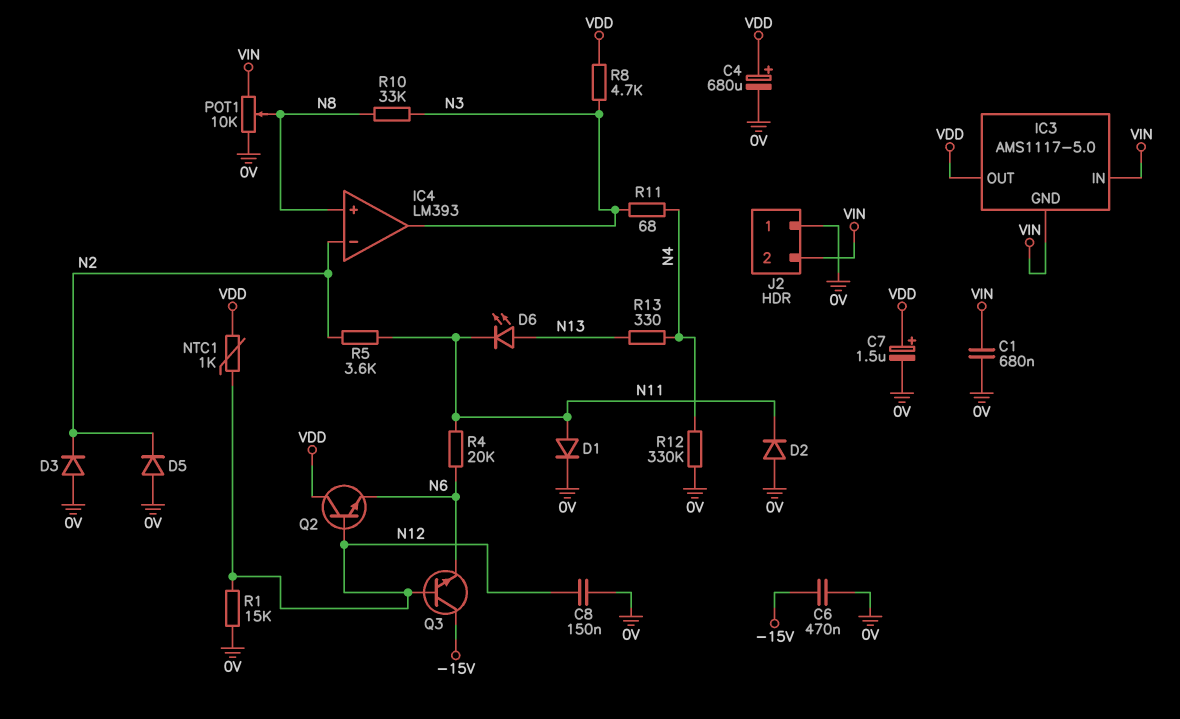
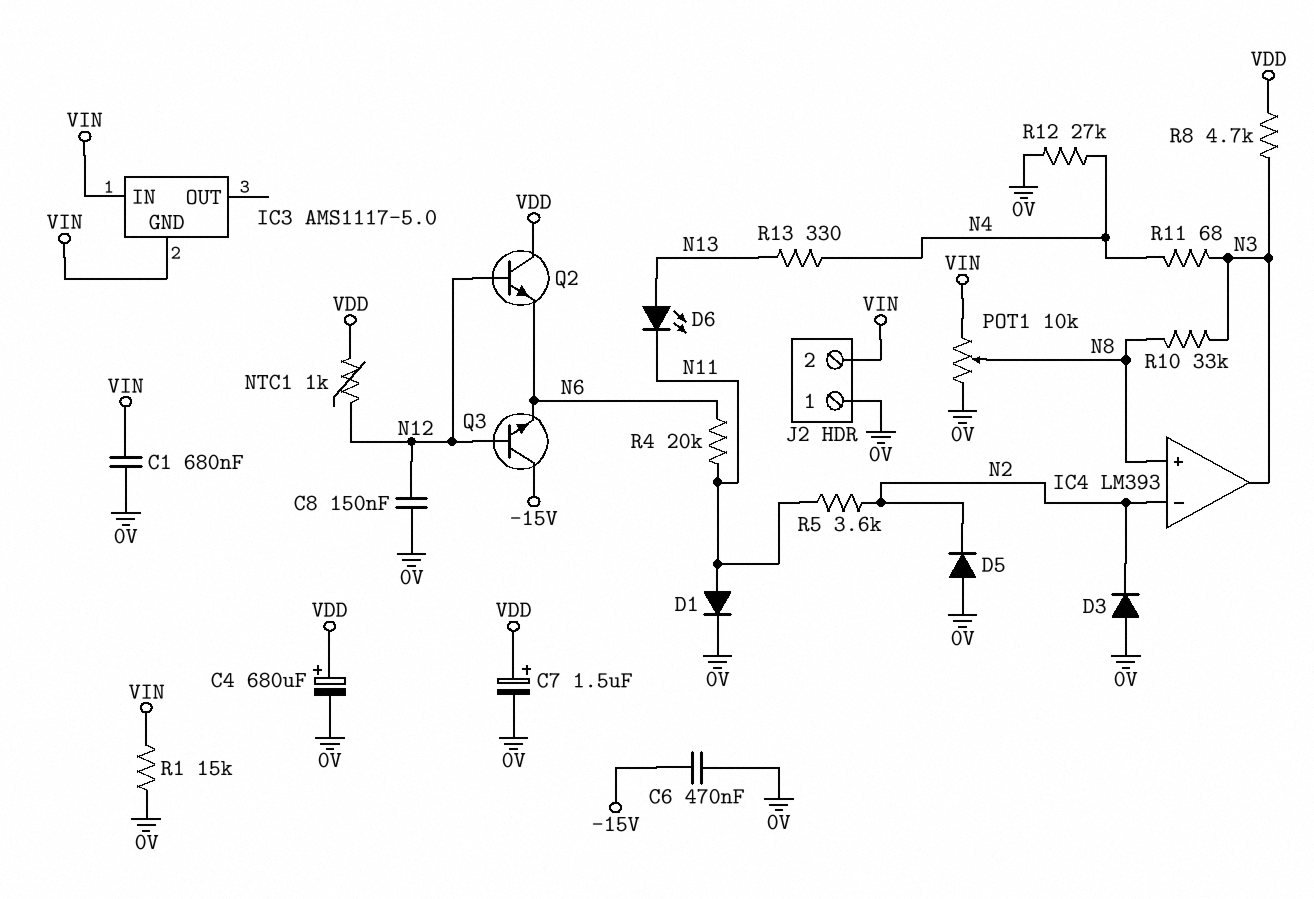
D2: diode (A 0V, K N11) -> none
IC3 pin OUT: VDD -> none
R1: 15k (0V, N12) -> 15k (0V, VIN)
R12: 330k (0V, N4) -> 27k (0V, N4)

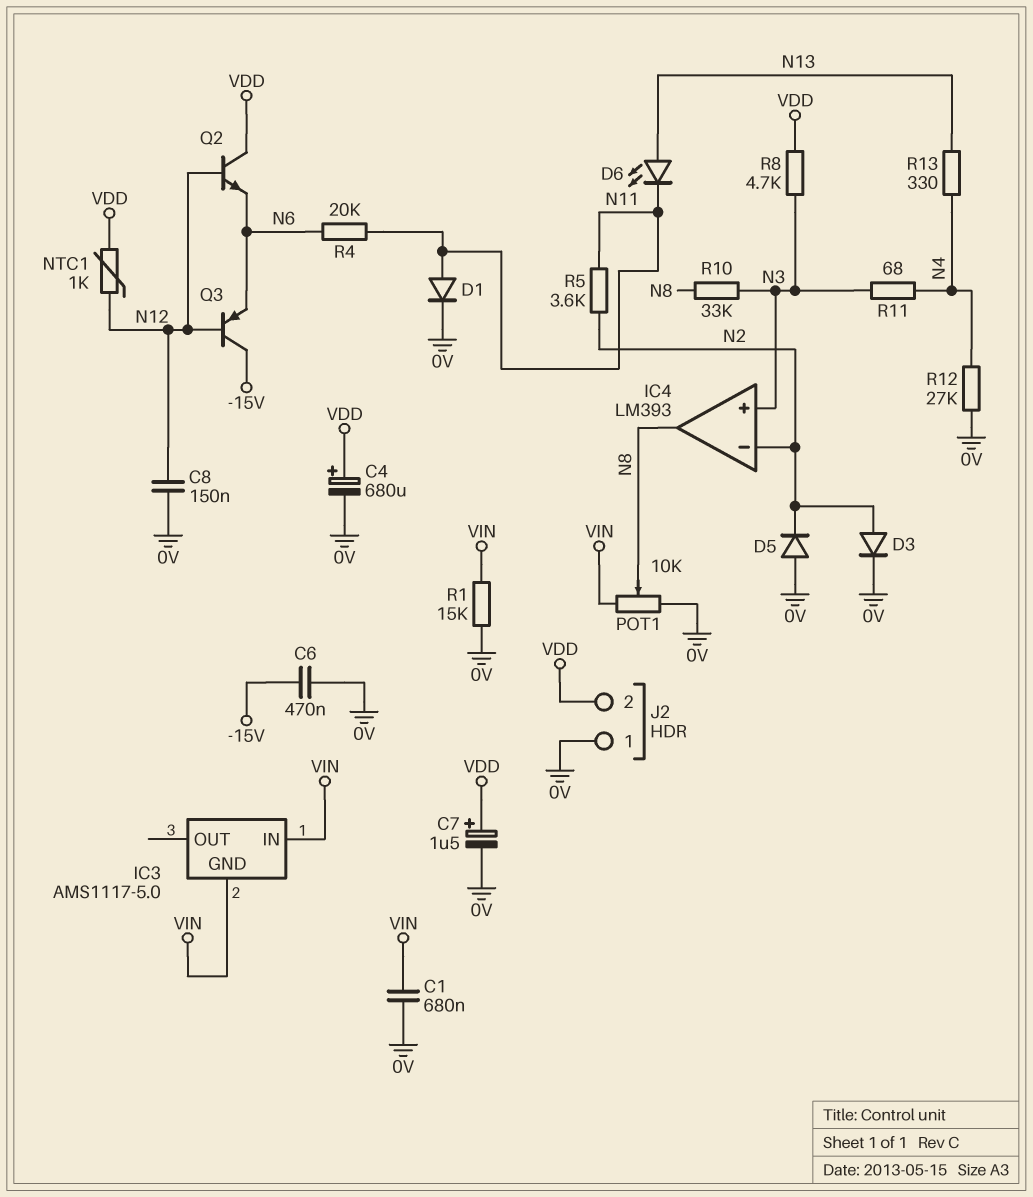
D3: diode (A 0V, K N2) -> diode (A N2, K 0V)
IC4 pin in+: N8 -> N3
IC4 pin out: N3 -> N8
J2 pin 2: VIN -> VDD
Q3: NPN (B N12, C -15V, E N6) -> PNP (B N12, C -15V, E N6)

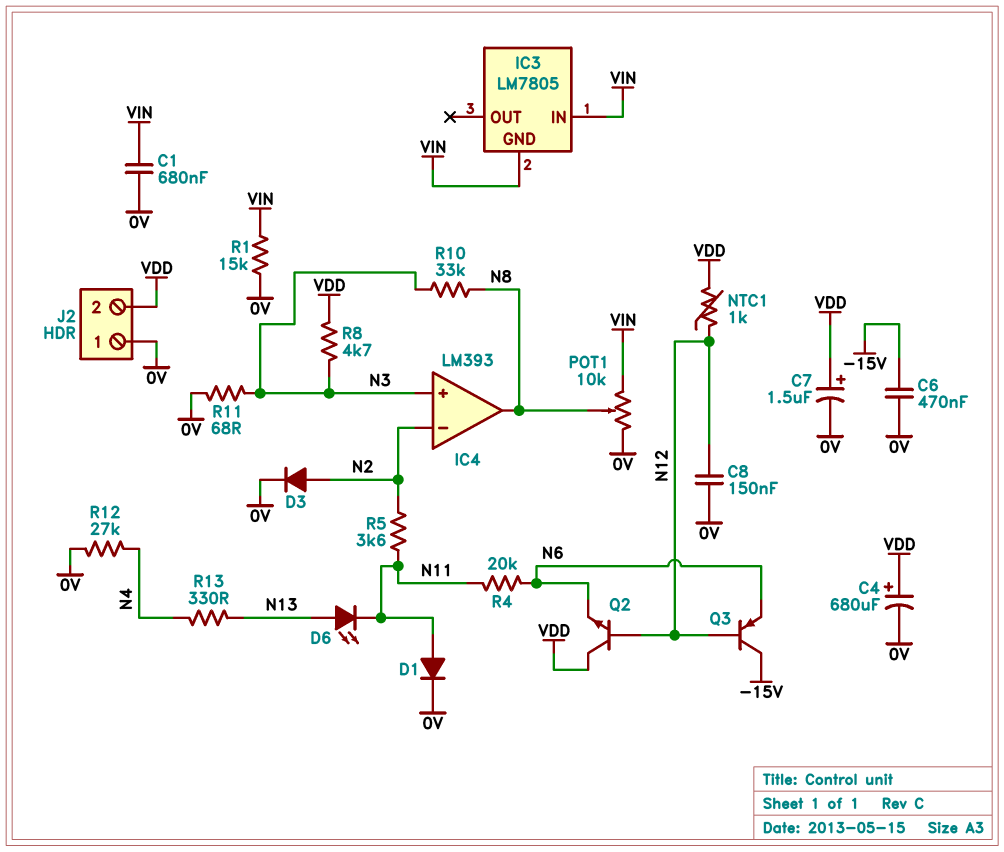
D5: diode (A 0V, K N2) -> none
IC3: AMS1117-5.0 -> LM7805
R11: 68 (N3, N4) -> 68 (0V, N3)

